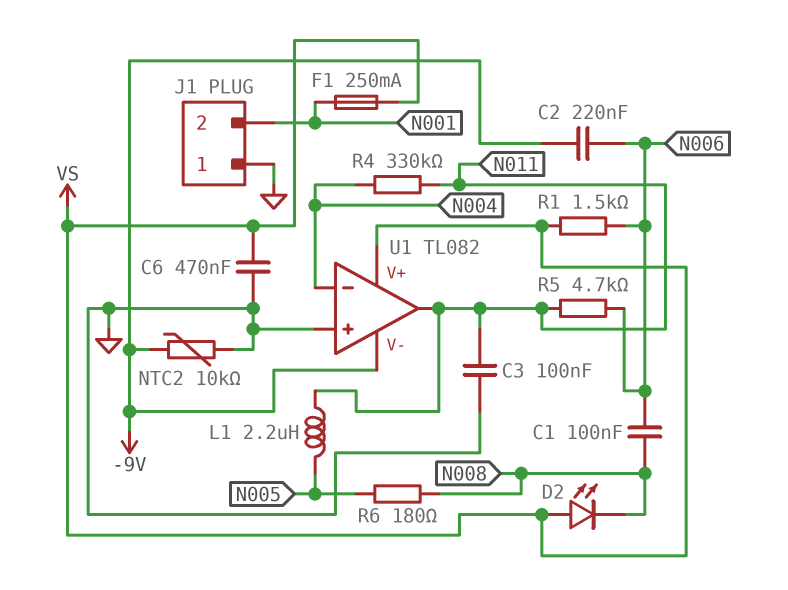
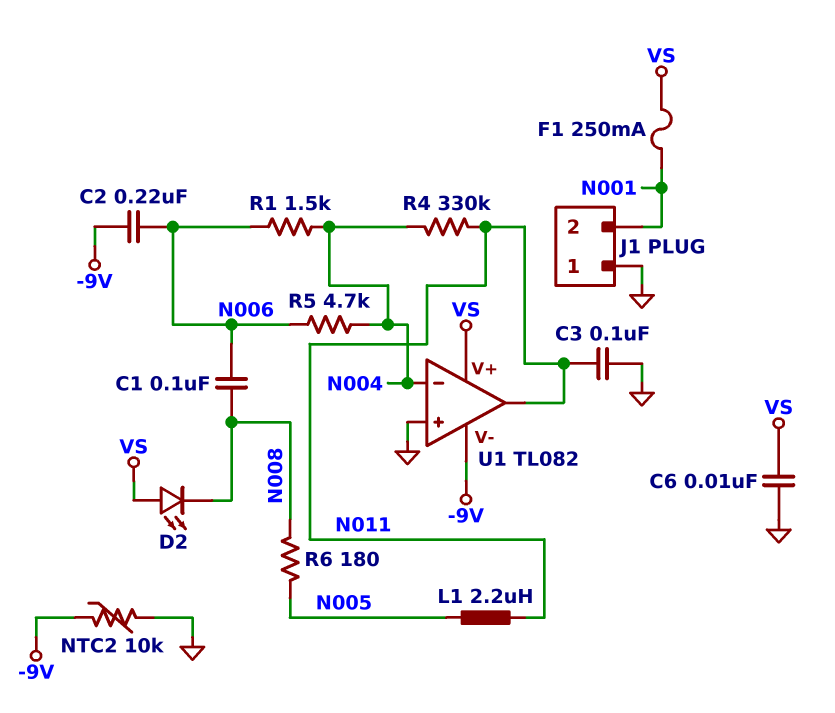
C6: 470nF (GND, VS) -> 10nF (GND, VS)
R1: 1.5k (N006, VS) -> 1.5k (N004, N006)
R5: 4.7k (N006, N011) -> 4.7k (N004, N006)

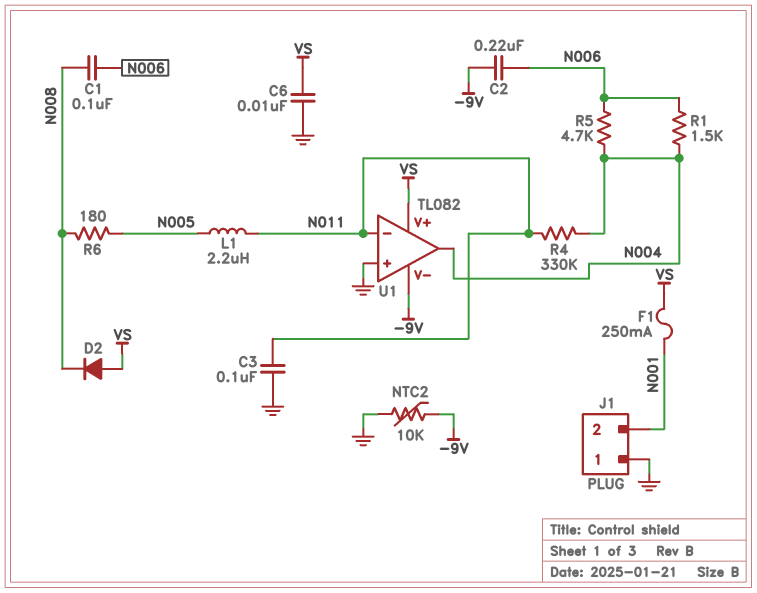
D2: LED (A VS, K N008) -> diode (A VS, K N008)
U1 pin in-: N004 -> N011
U1 pin out: N011 -> N004

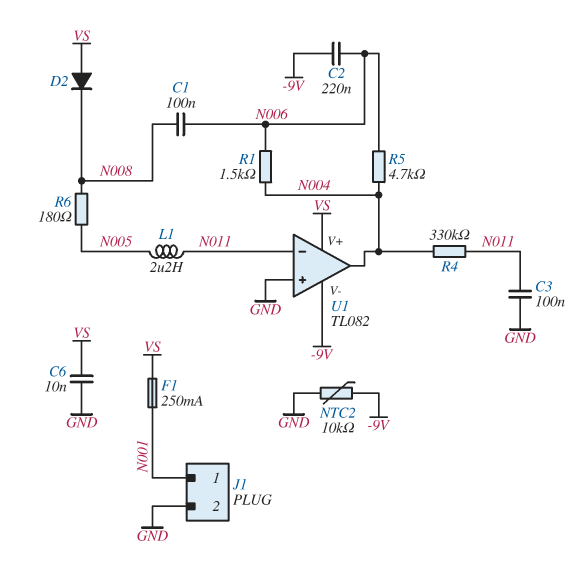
J1 pin 1: GND -> N001
J1 pin 2: N001 -> GND

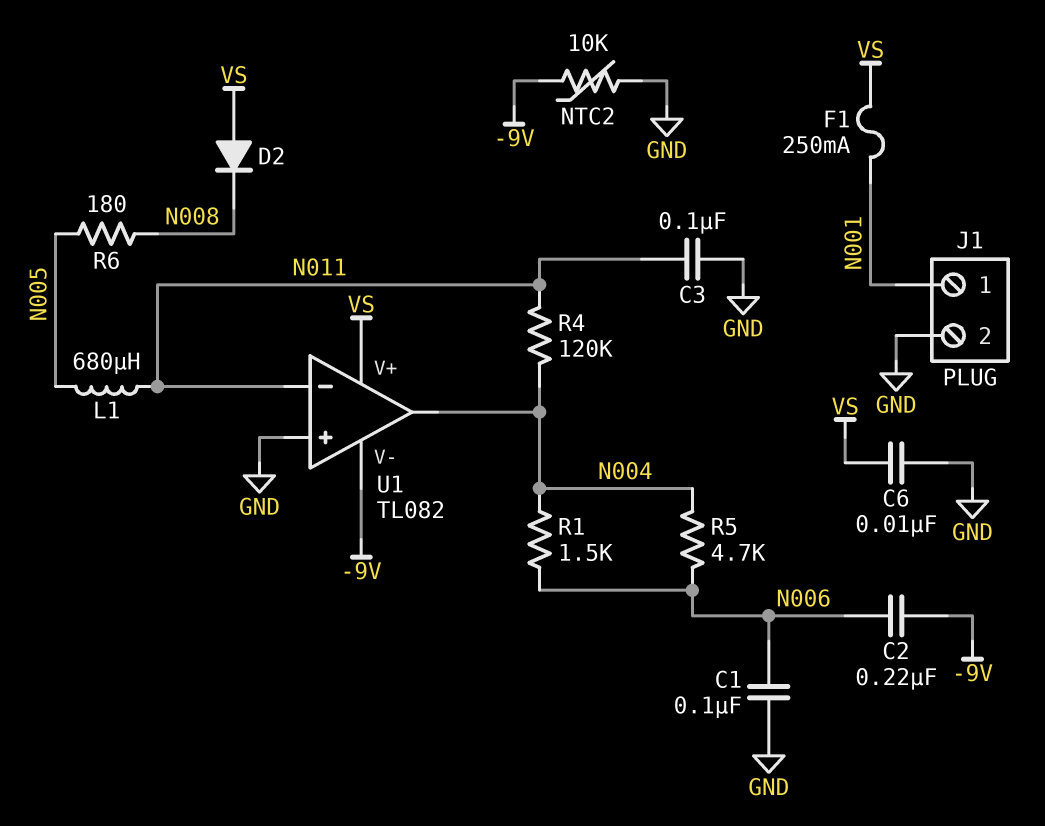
C1: 100nF (N006, N008) -> 100nF (GND, N006)
L1: 2.2uH (N005, N011) -> 680uH (N005, N011)
R4: 330k (N004, N011) -> 120k (N004, N011)

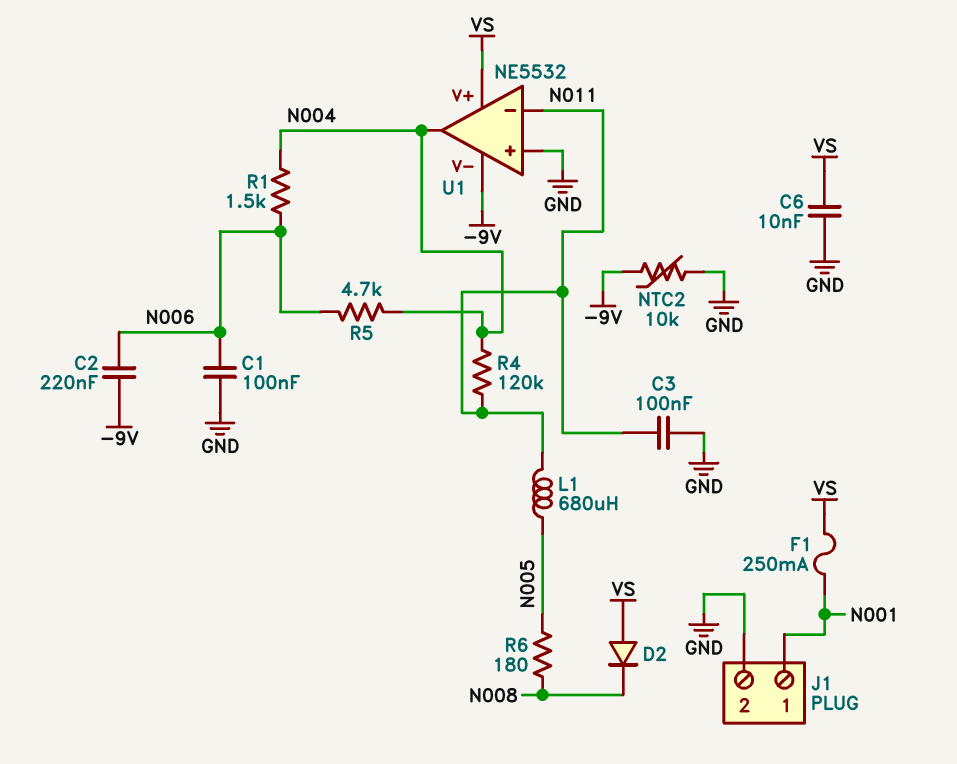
U1: TL082 -> NE5532

